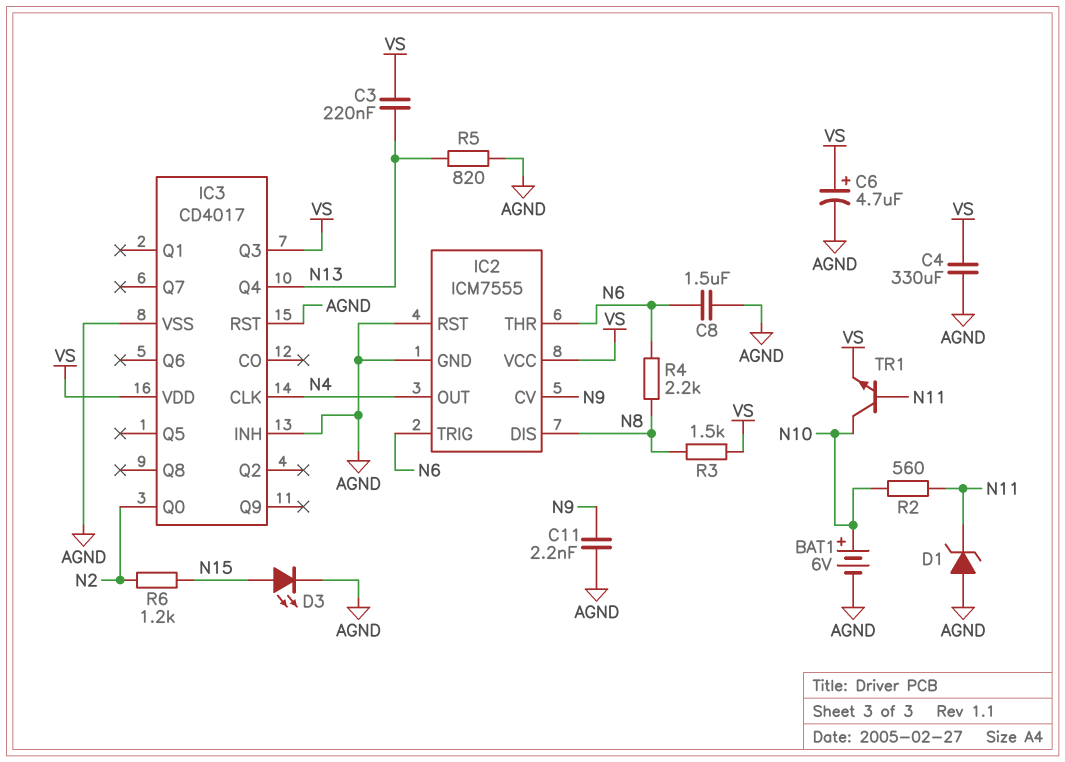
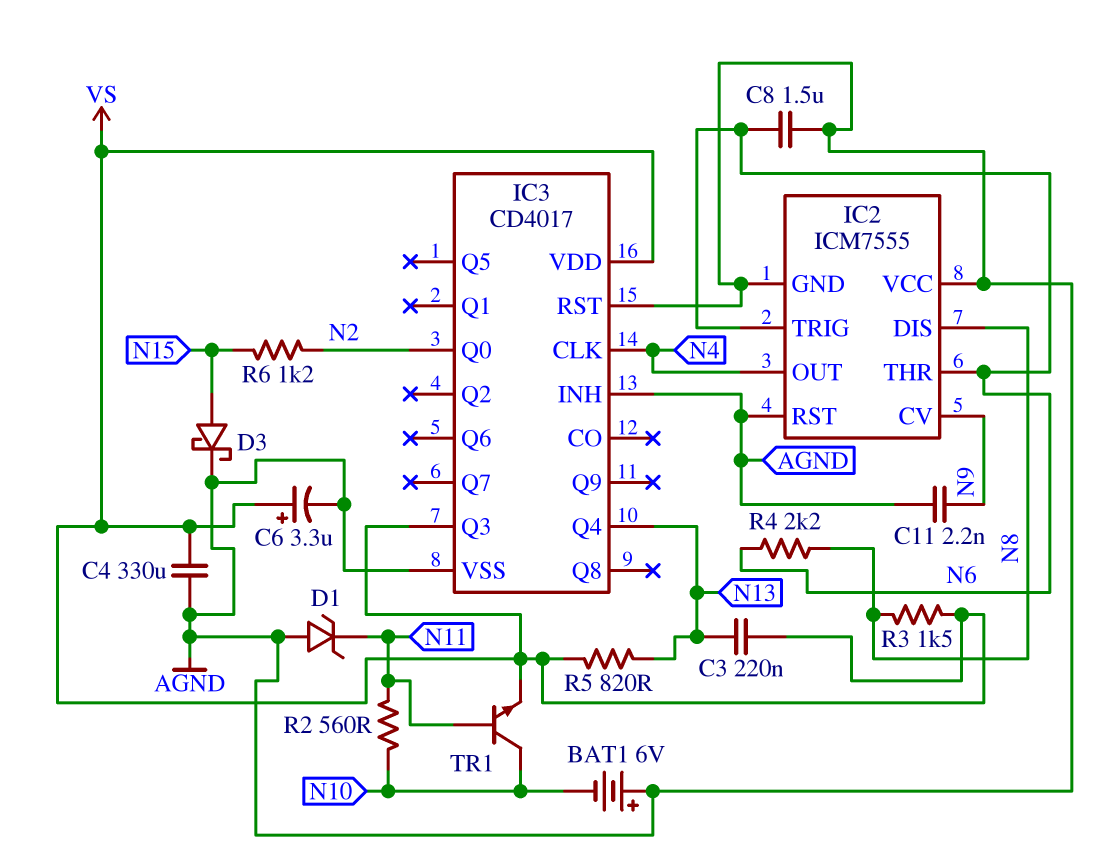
BAT1: 6V (plus N10, minus AGND) -> 6V (plus AGND, minus N10)
C6: 4.7uF (plus VS, minus AGND) -> 3.3uF (plus VS, minus AGND)
D3: LED (A N15, K AGND) -> schottky (A N15, K AGND)
IC2 pin VCC: VS -> AGND
R5: 820 (AGND, N13) -> 820 (N13, VS)

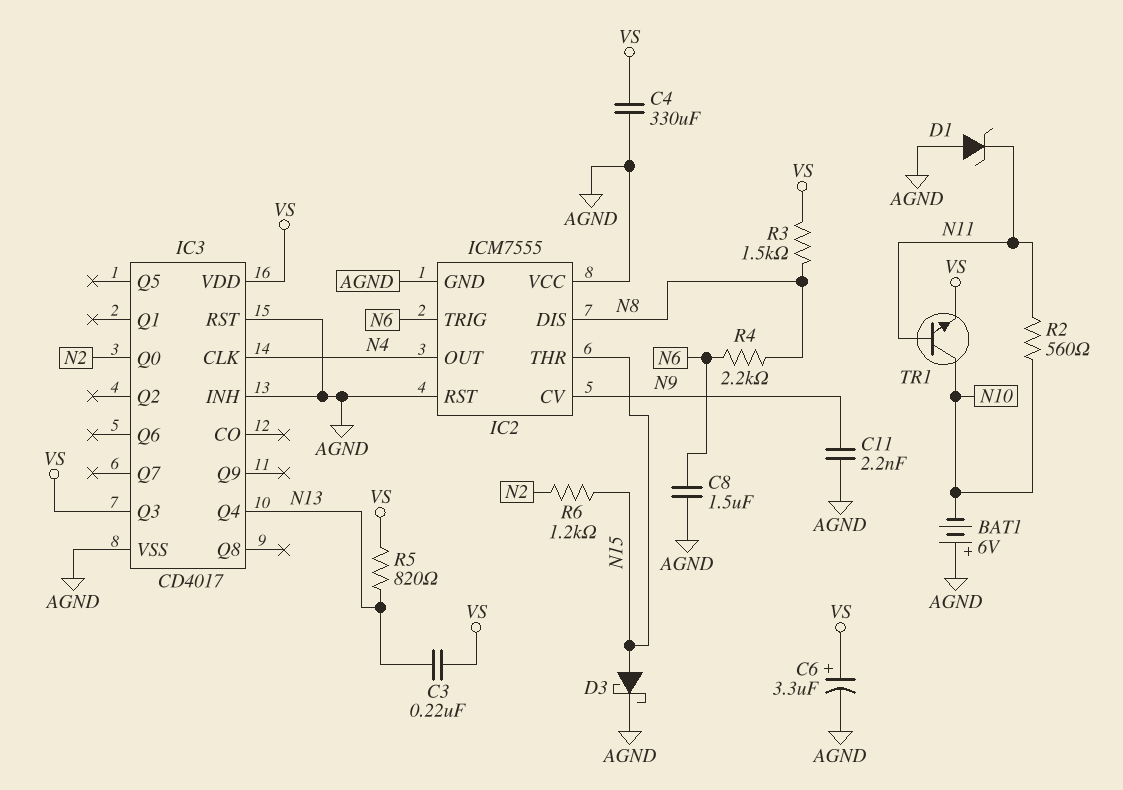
IC2 pin THR: N6 -> N15

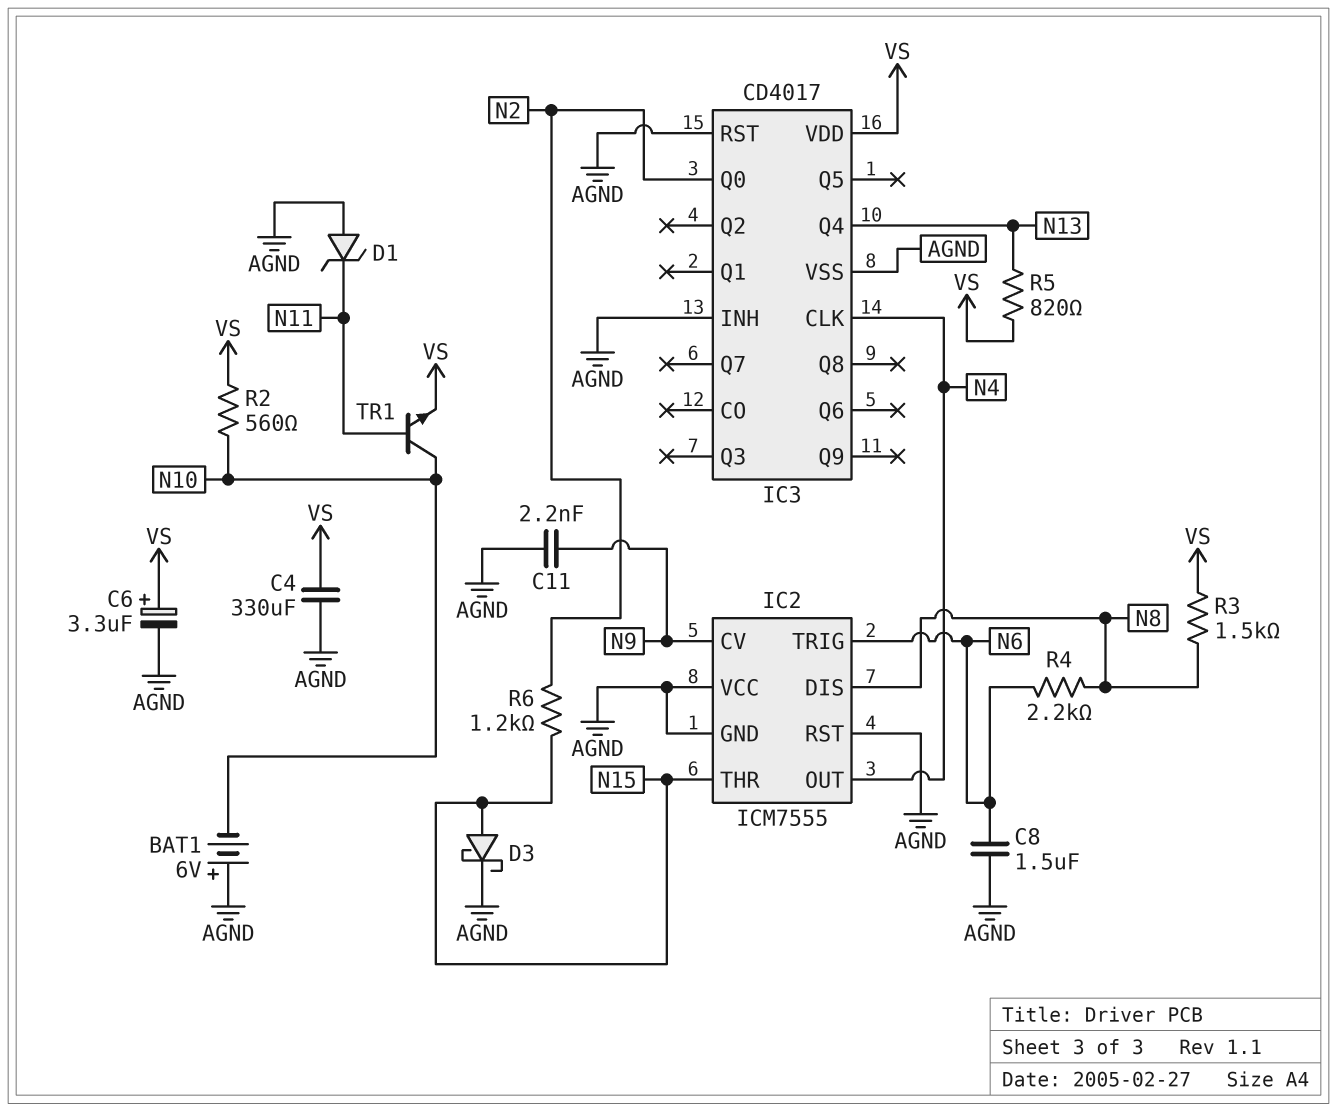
C3: 220nF (N13, VS) -> none
IC3 pin Q3: VS -> none
R2: 560 (N10, N11) -> 560 (N10, VS)

